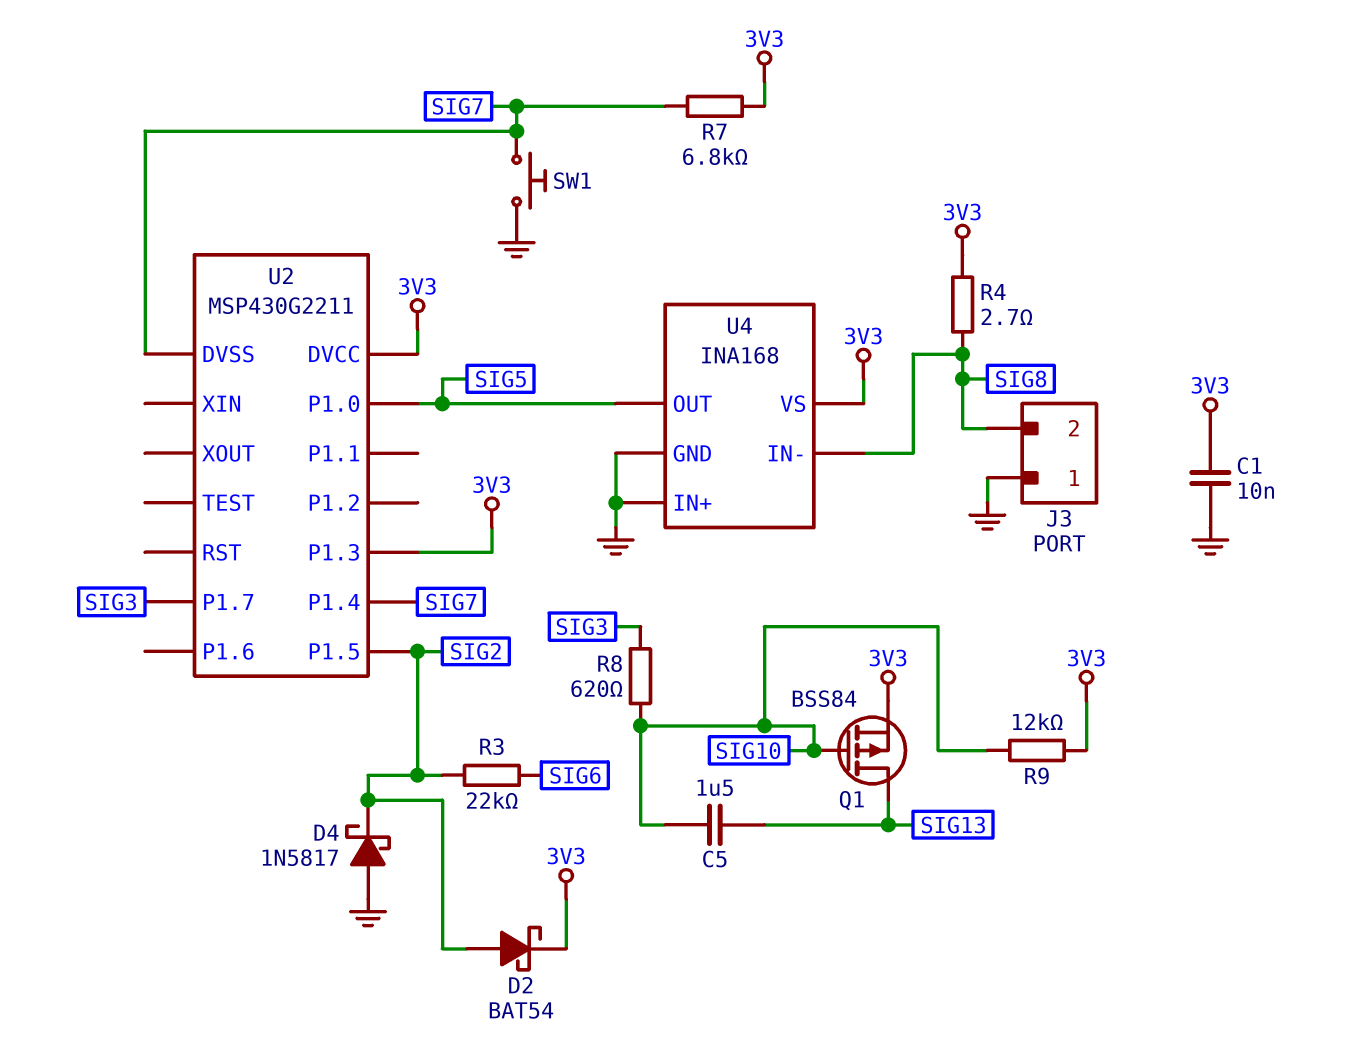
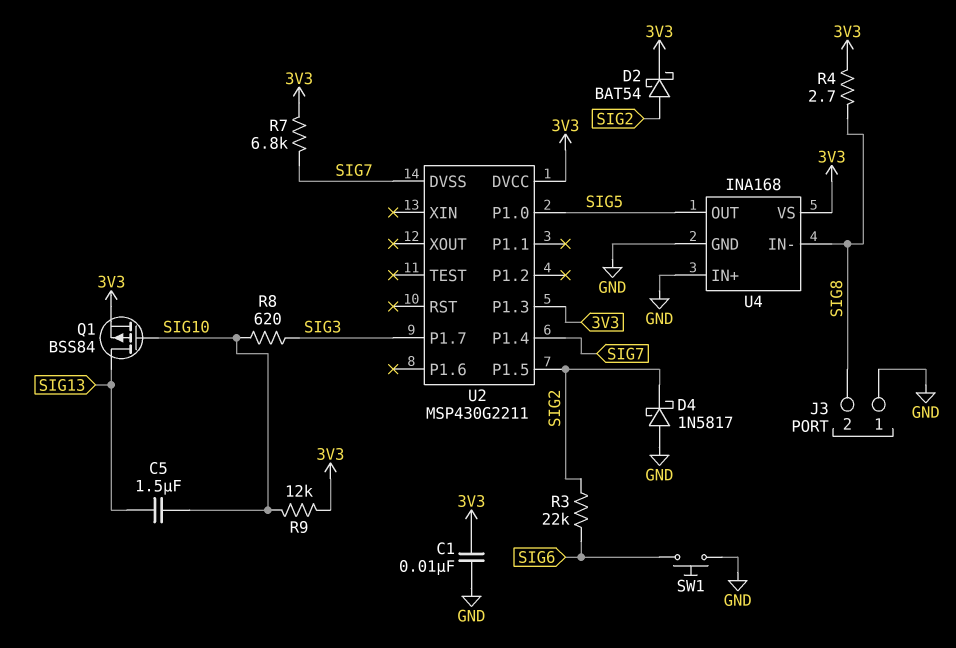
SW1: button (GND, SIG7) -> button (GND, SIG6)

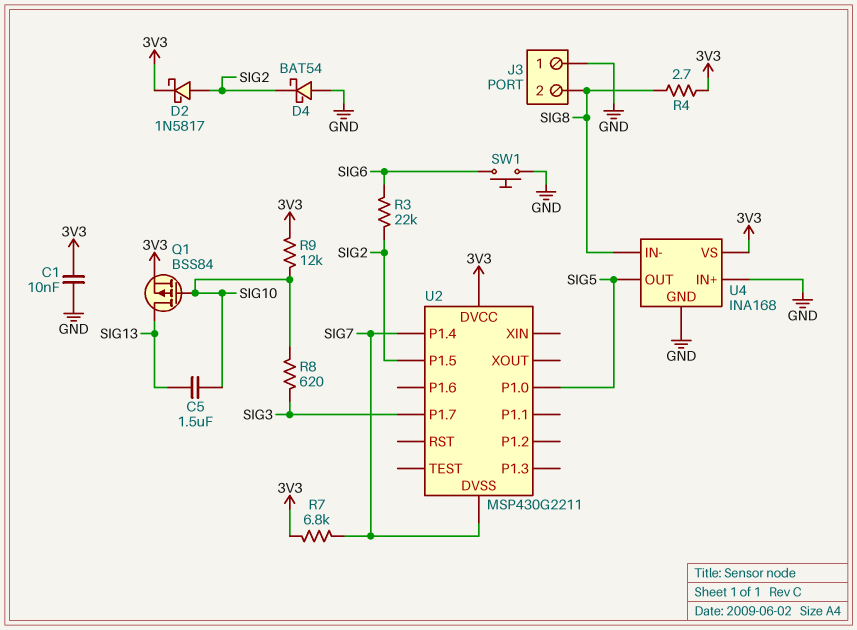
D2: schottky BAT54 (A SIG2, K 3V3) -> schottky 1N5817 (A SIG2, K 3V3)
D4: schottky 1N5817 (A GND, K SIG2) -> schottky BAT54 (A GND, K SIG2)
U2 pin P1.3: 3V3 -> none

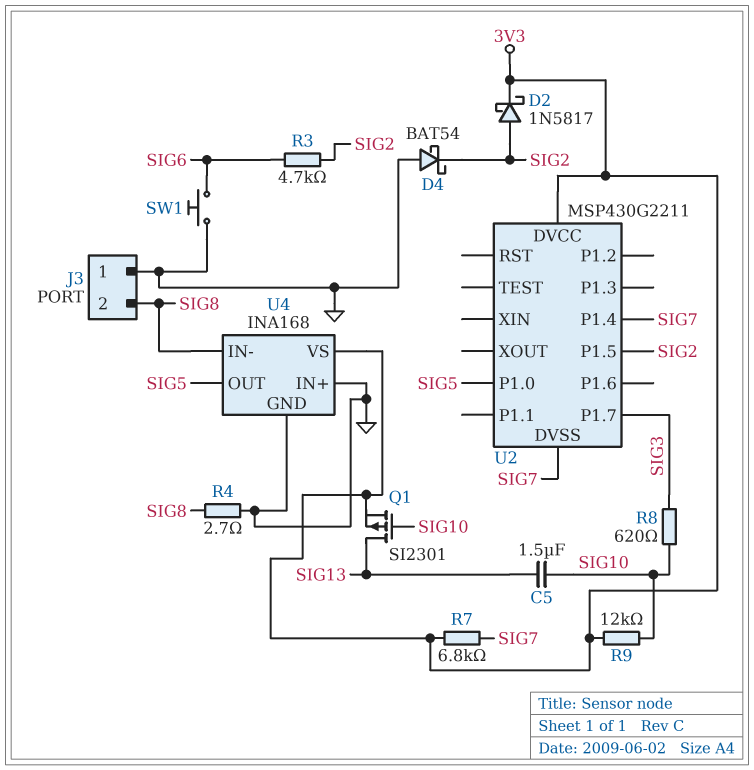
C1: 10nF (3V3, GND) -> none
Q1: PMOS BSS84 (G SIG10, D SIG13, S 3V3) -> PMOS SI2301 (G SIG10, D SIG13, S 3V3)
R3: 22k (SIG2, SIG6) -> 4.7k (SIG2, SIG6)
R4: 2.7 (3V3, SIG8) -> 2.7 (GND, SIG8)

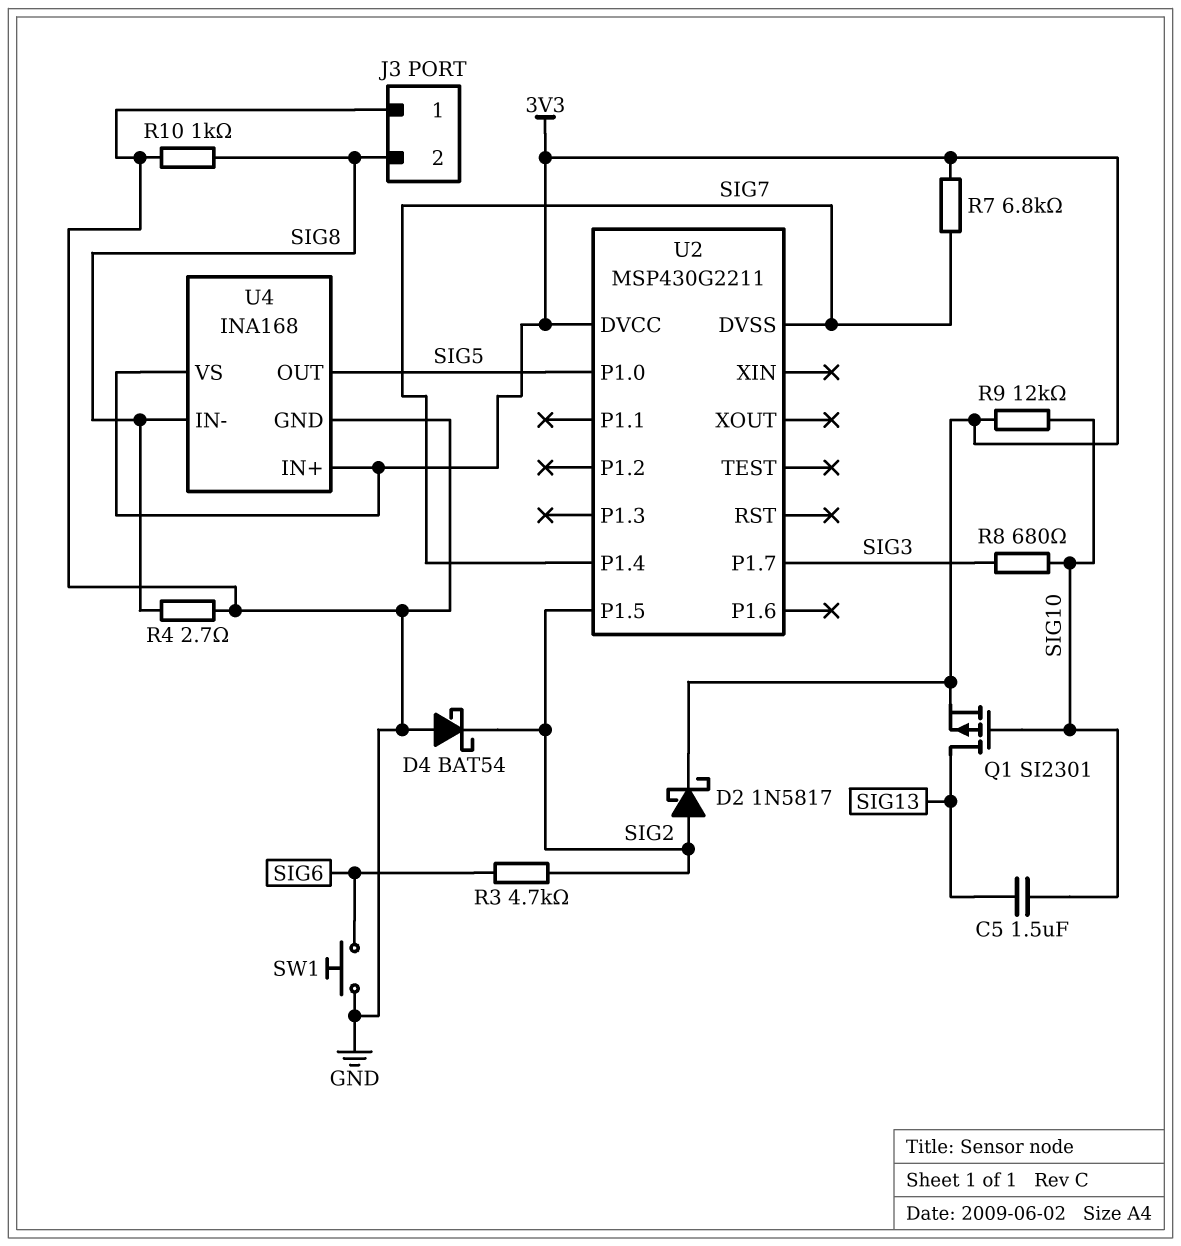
R8: 620 (SIG3, SIG10) -> 680 (SIG3, SIG10)
R10: none -> 1k (GND, SIG8)
U4 pin IN+: GND -> 3V3

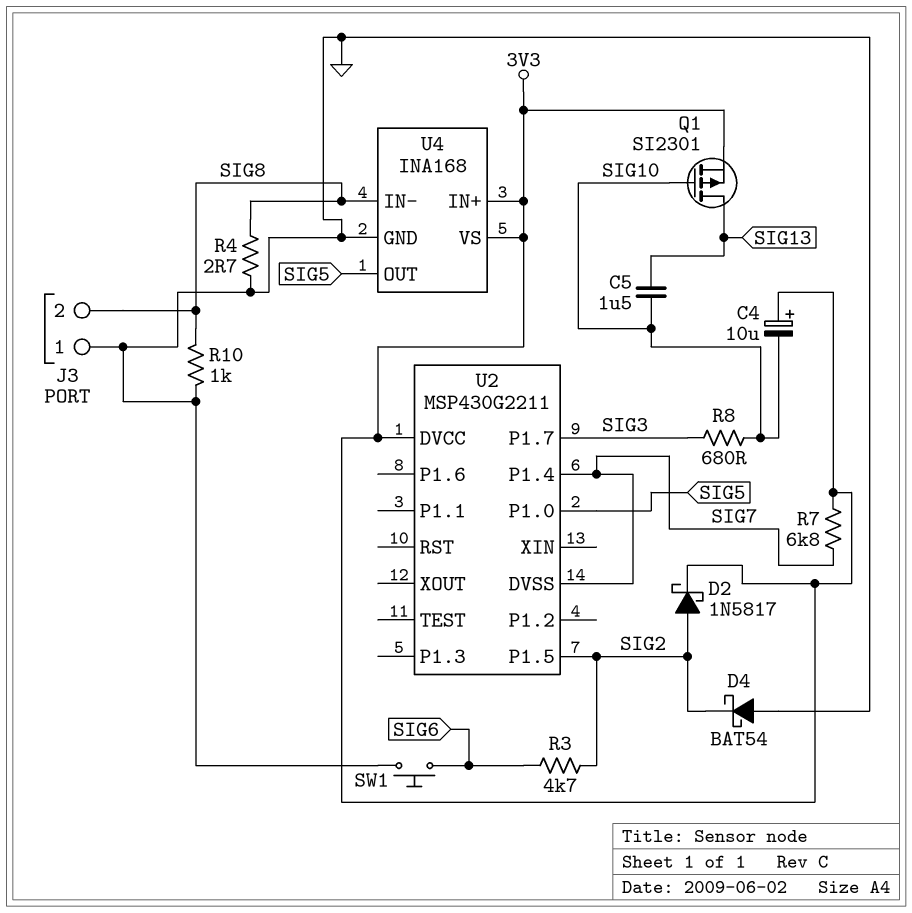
C4: none -> 10uF (plus 3V3, minus SIG10)
R9: 12k (3V3, SIG10) -> none

